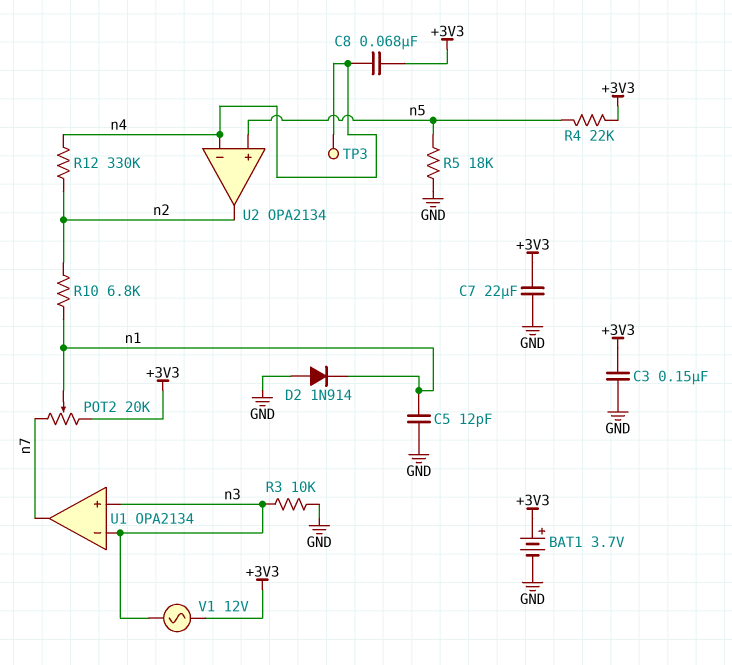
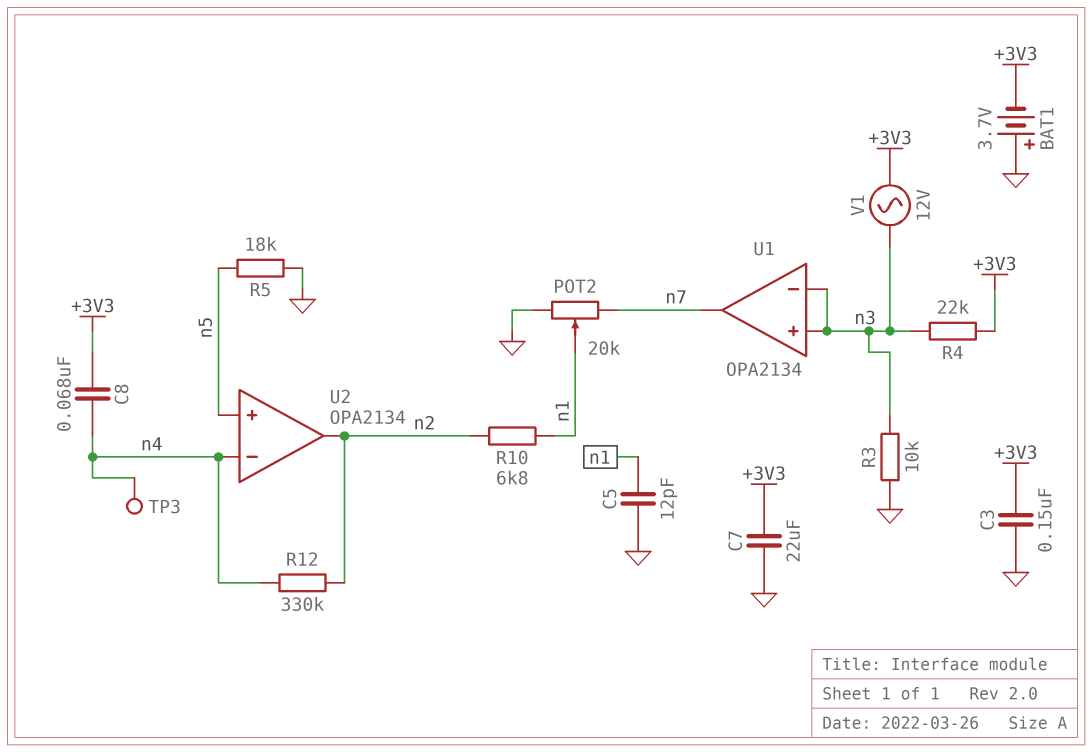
BAT1: 3.7V (plus +3V3, minus GND) -> 3.7V (plus GND, minus +3V3)
D2: diode 1N914 (A GND, K n1) -> none
POT2: 20k (+3V3, n7, wiper n1) -> 20k (GND, n7, wiper n1)
R4: 22k (+3V3, n5) -> 22k (+3V3, n3)

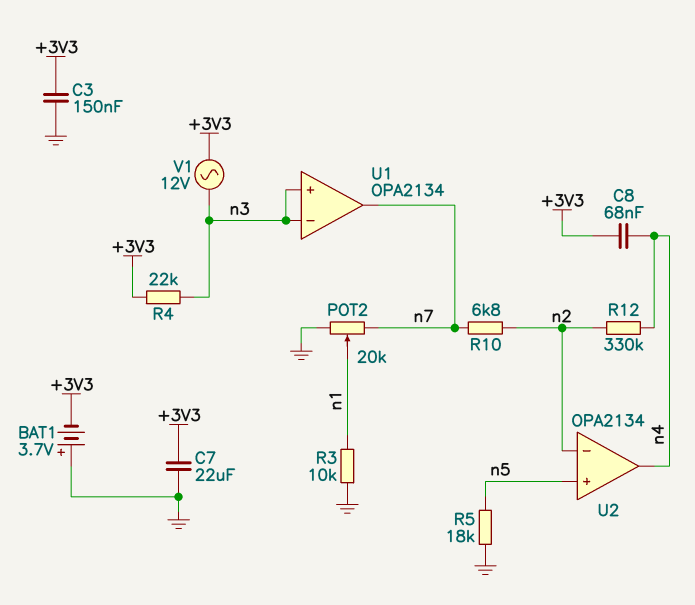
C5: 12pF (GND, n1) -> none
R3: 10k (GND, n3) -> 10k (GND, n1)
R10: 6.8k (n1, n2) -> 6.8k (n2, n7)
TP3: test point (n4) -> none
U2 pin in-: n4 -> n2
U2 pin out: n2 -> n4

